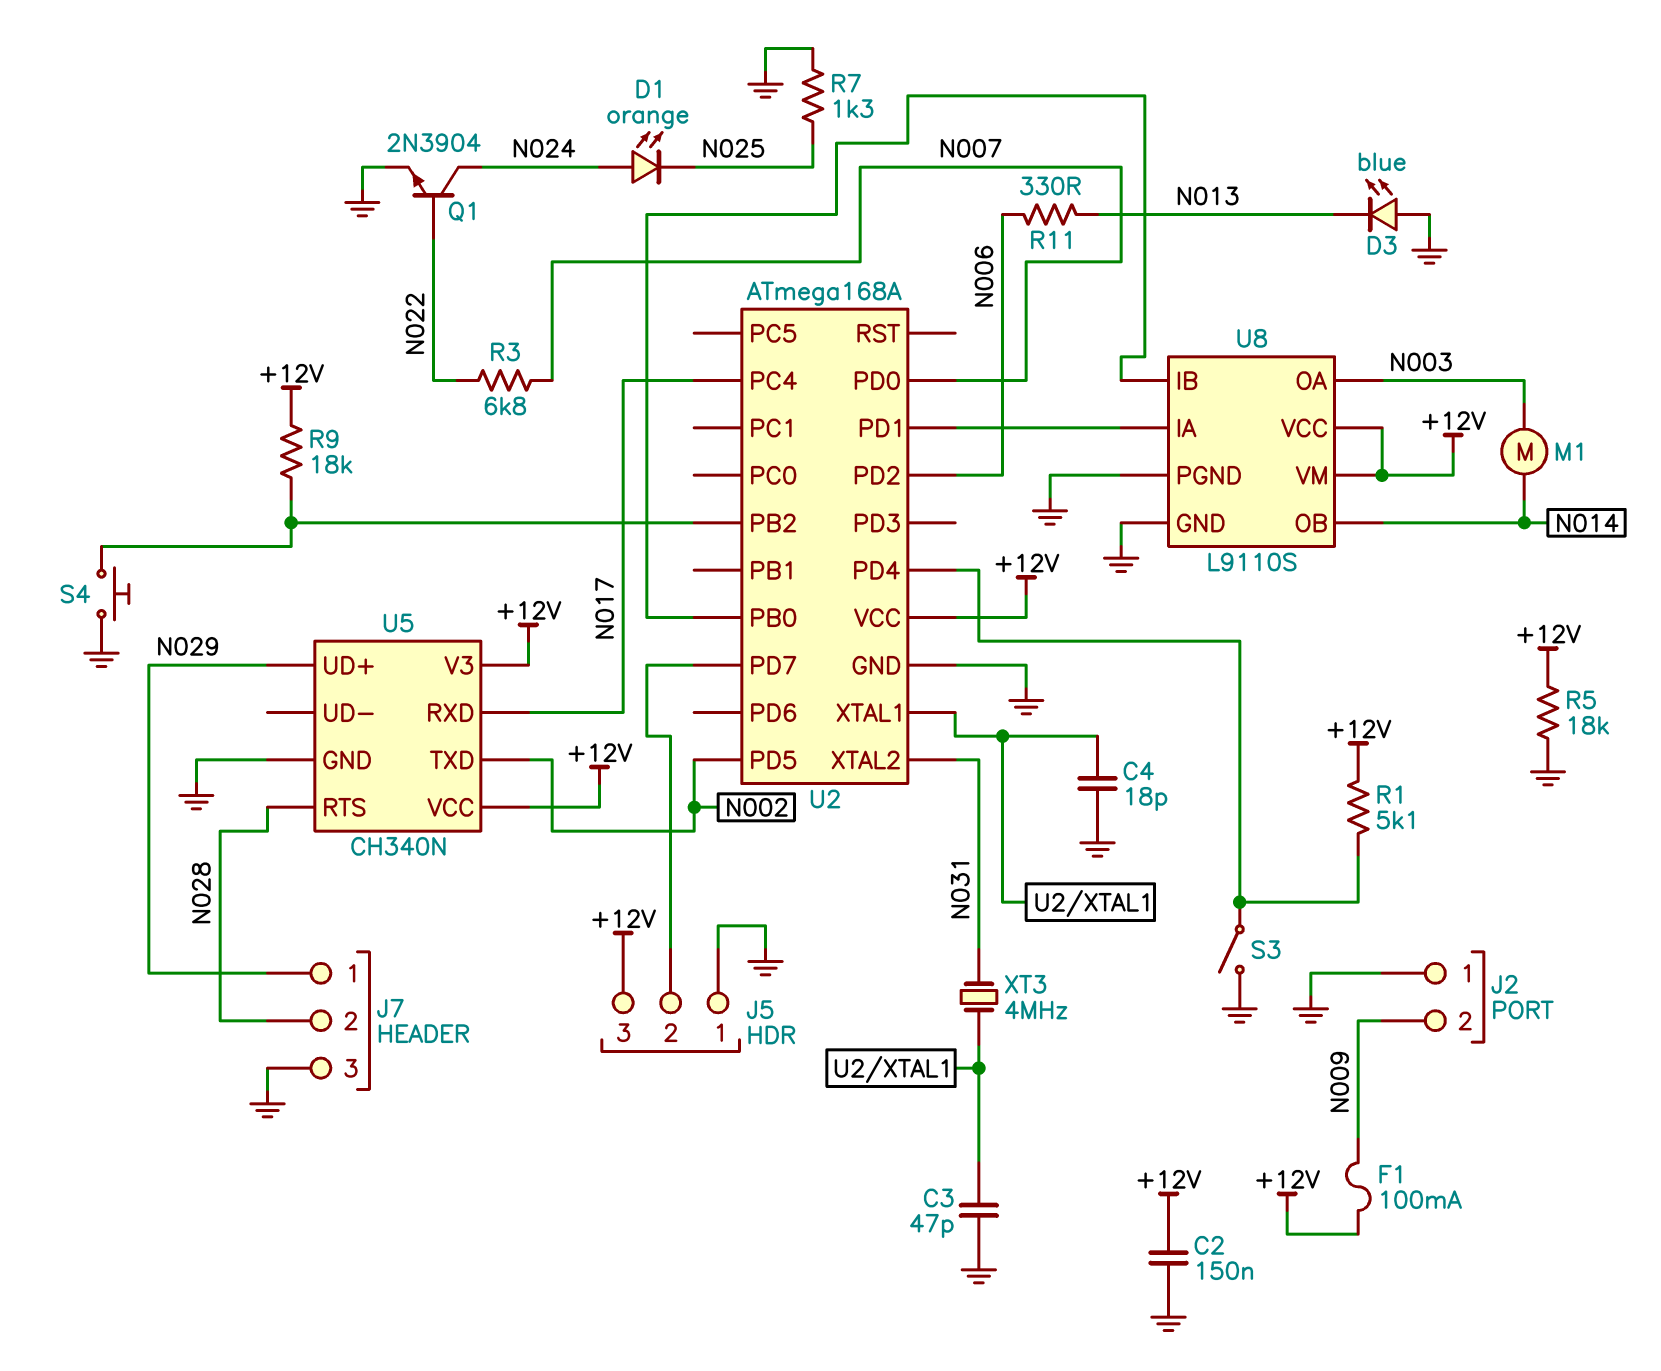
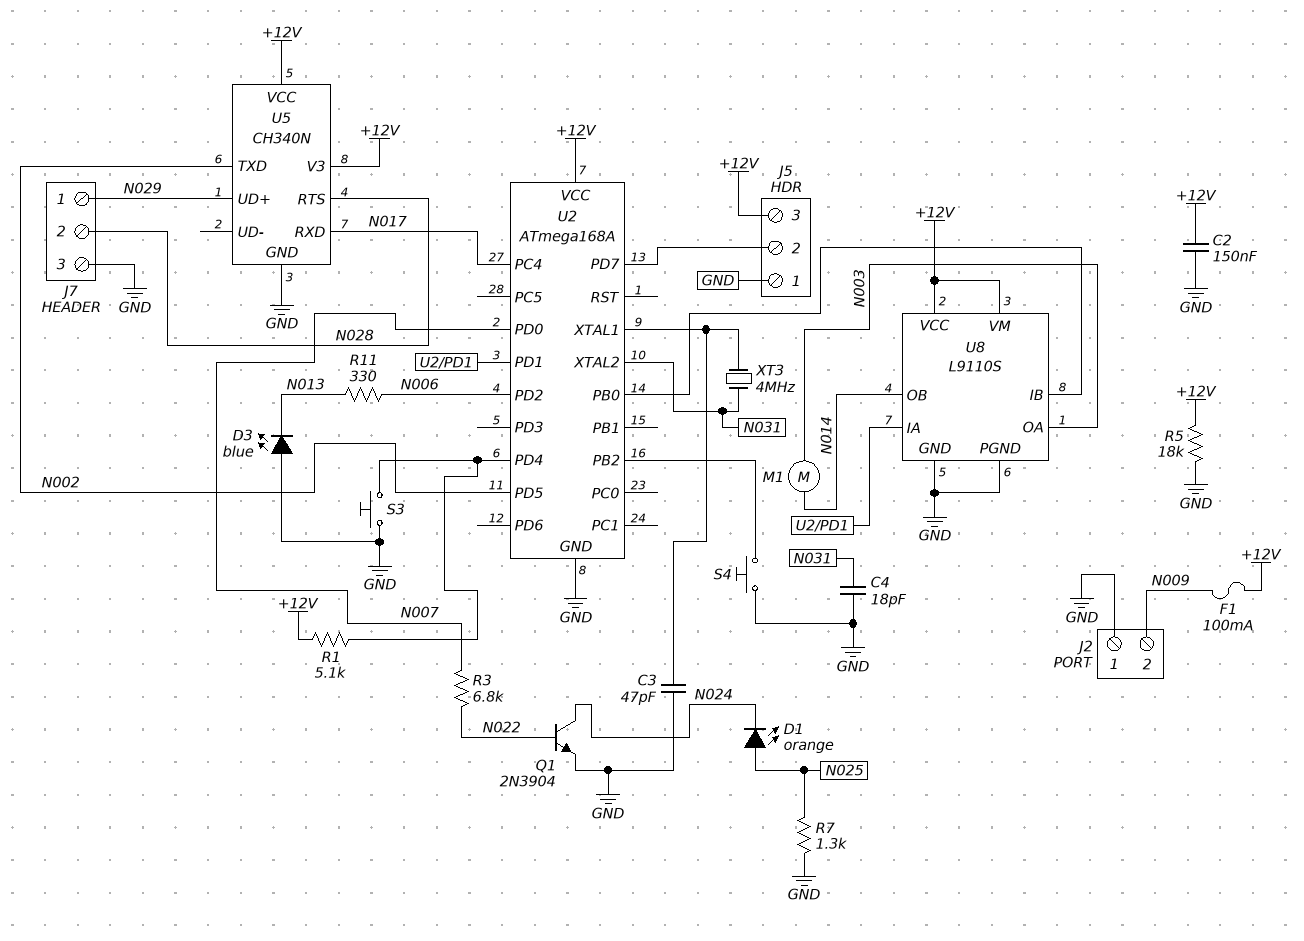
C4: 18pF (GND, U2/XTAL1) -> 18pF (GND, N031)
D1: LED orange (A N024, K N025) -> LED orange (A N025, K N024)
R9: 18k (+12V, U2/PB2) -> none
S3: switch (GND, U2/PD4) -> button (GND, U2/PD4)

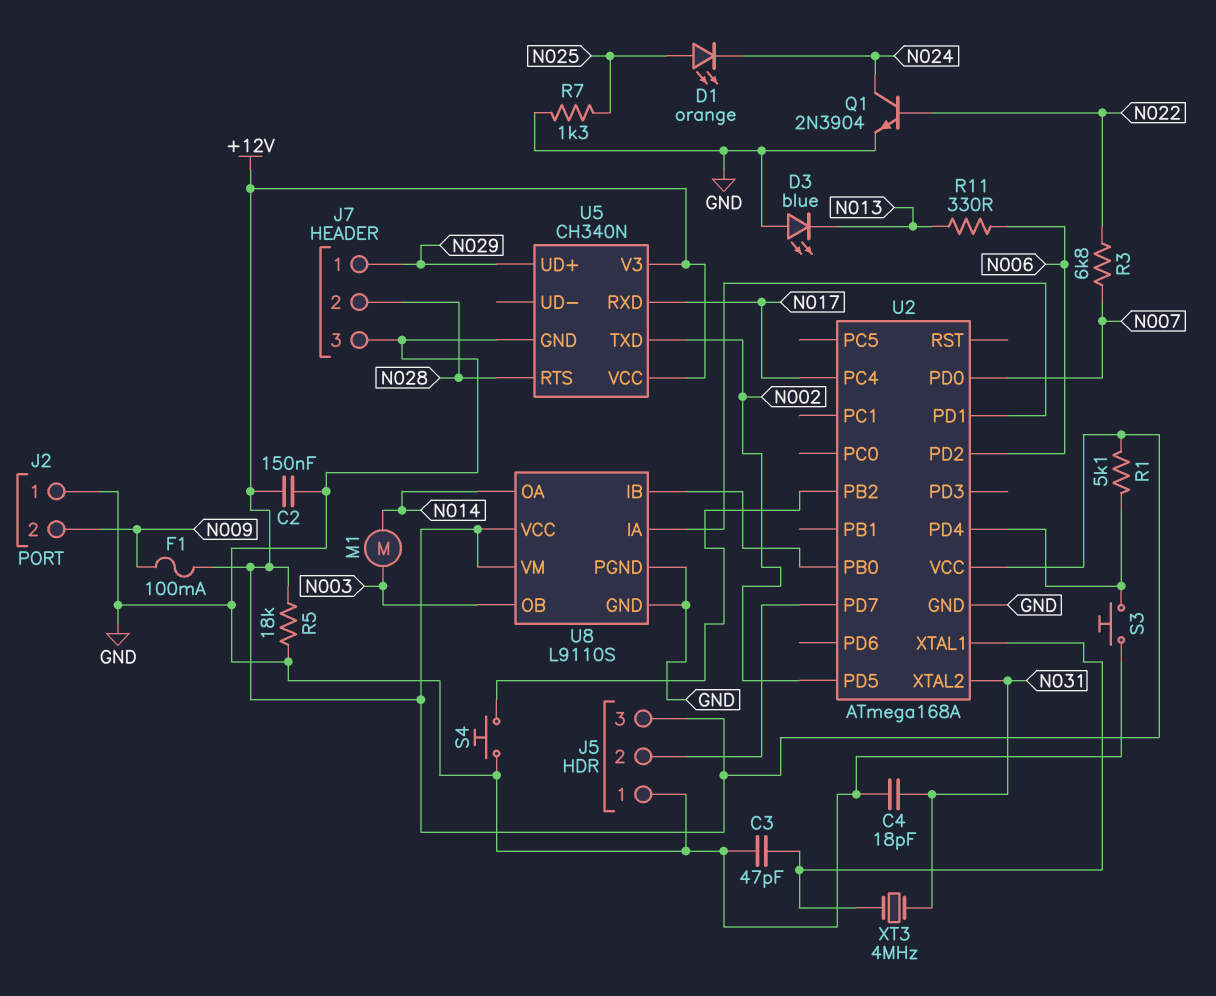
U8 pin OA: N003 -> N014
U8 pin OB: N014 -> N003

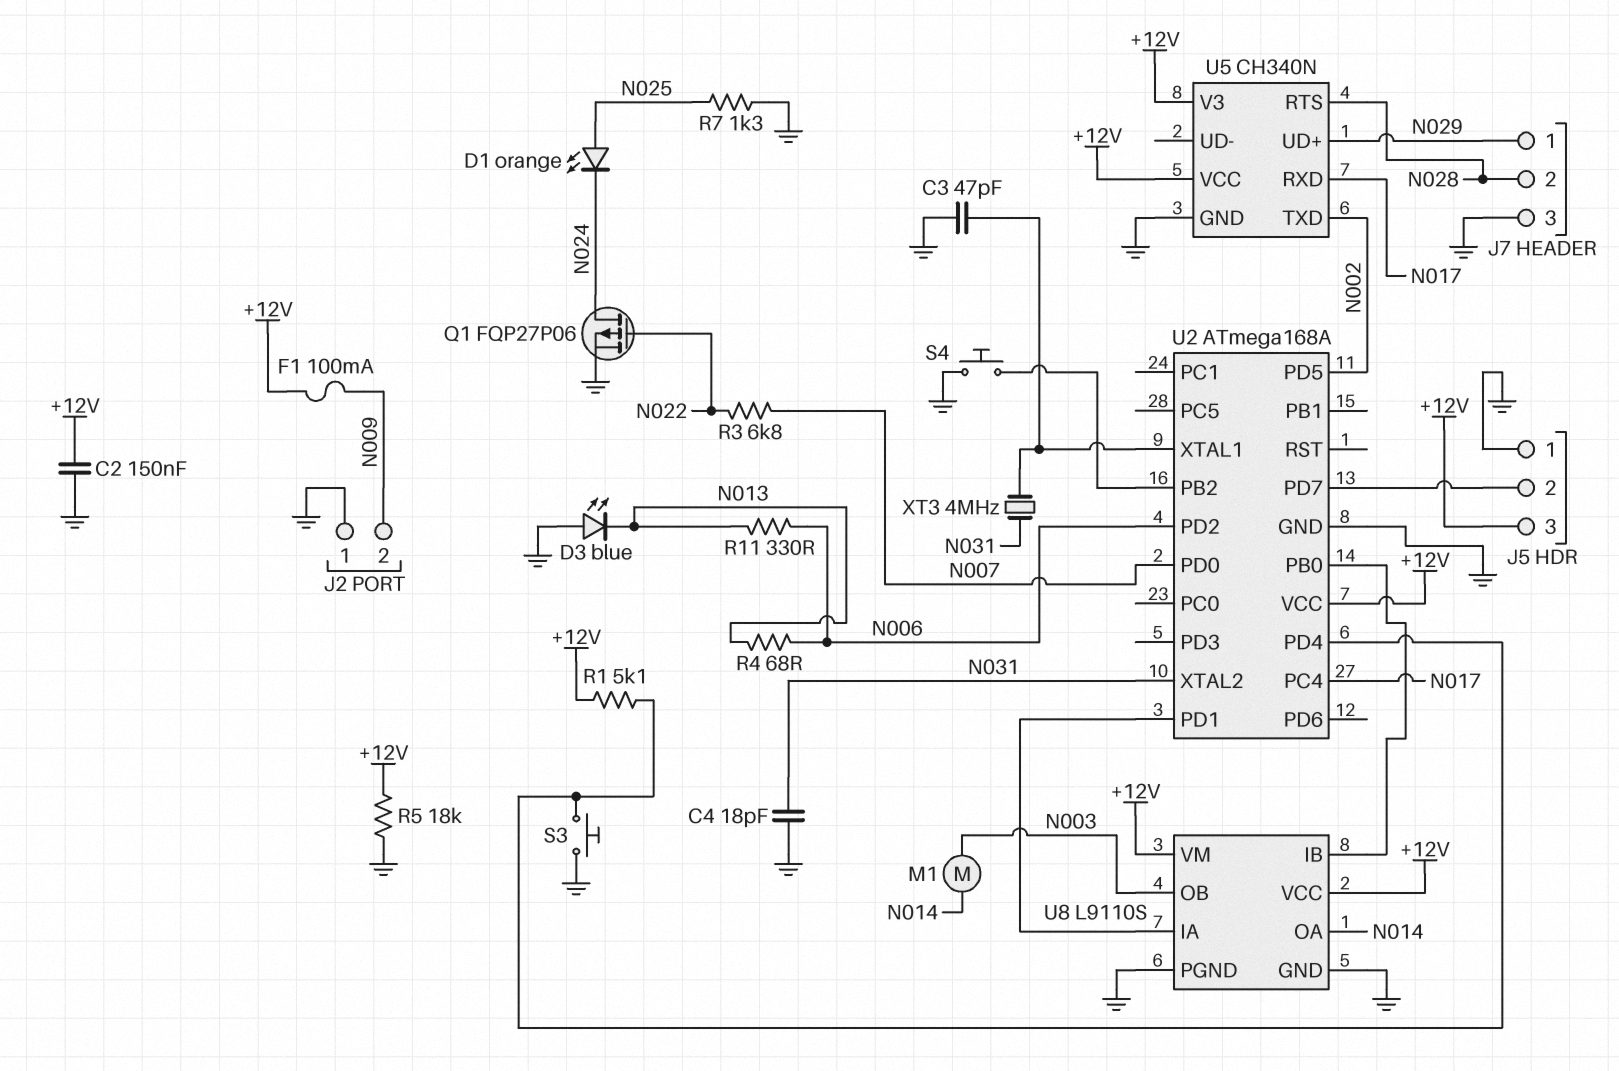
Q1: NPN 2N3904 (B N022, C N024, E GND) -> PMOS FQP27P06 (G N022, D N024, S GND)
R4: none -> 68 (N006, N013)

